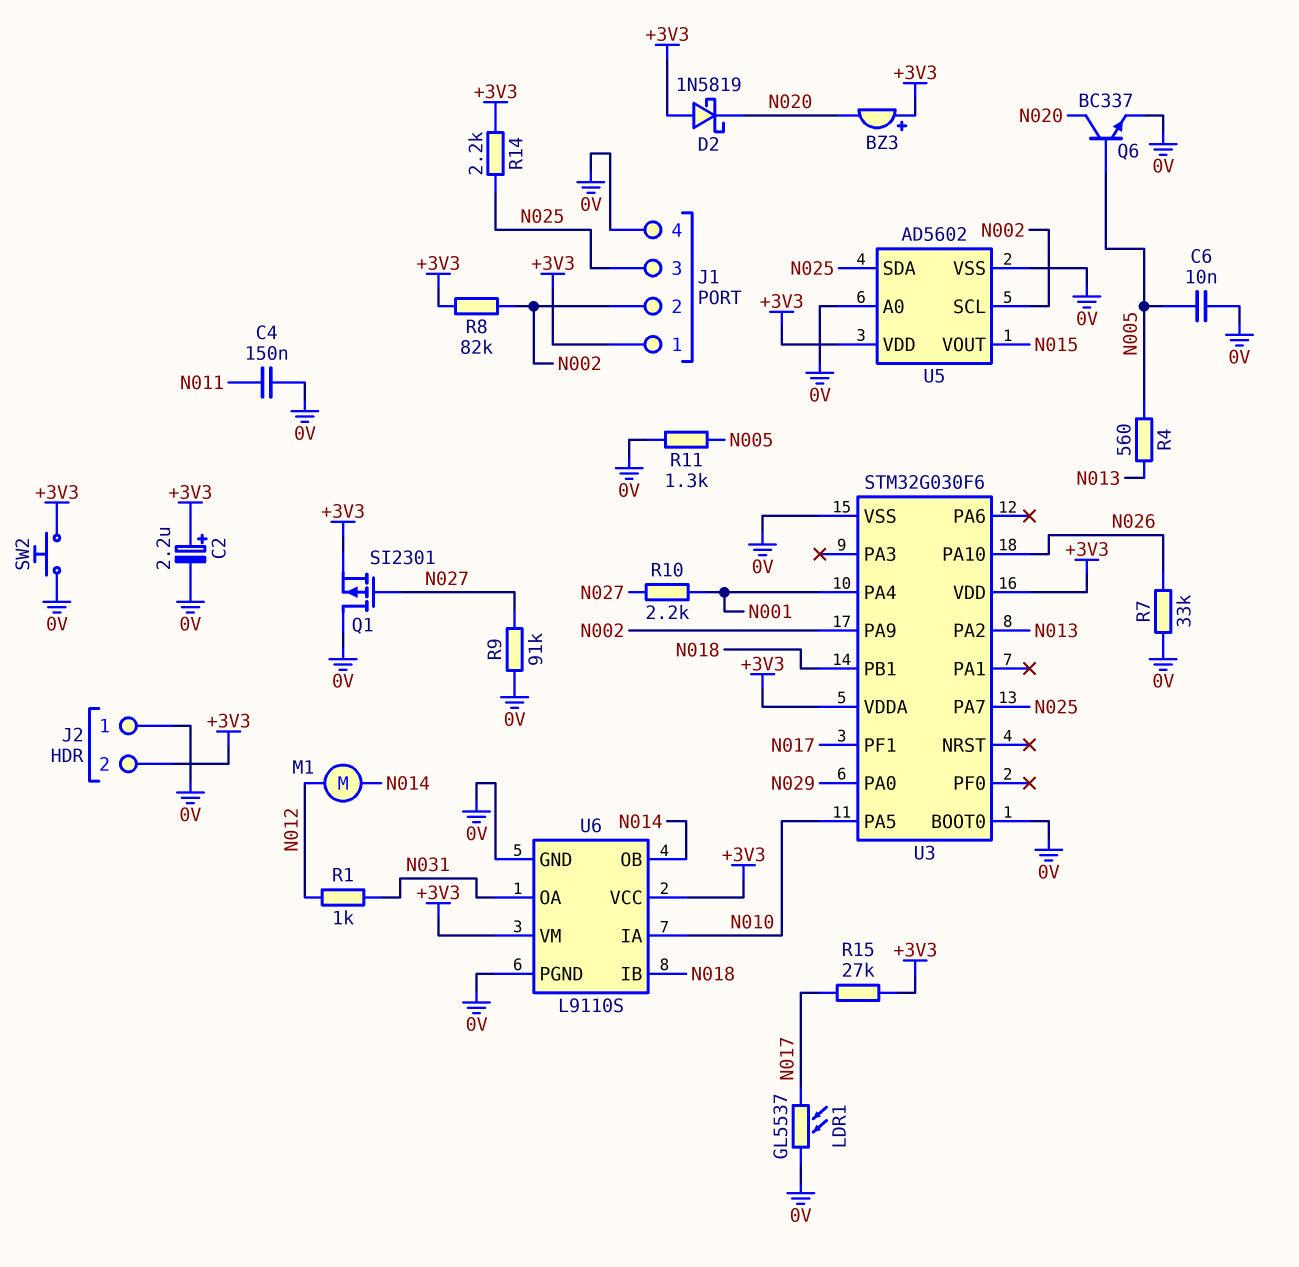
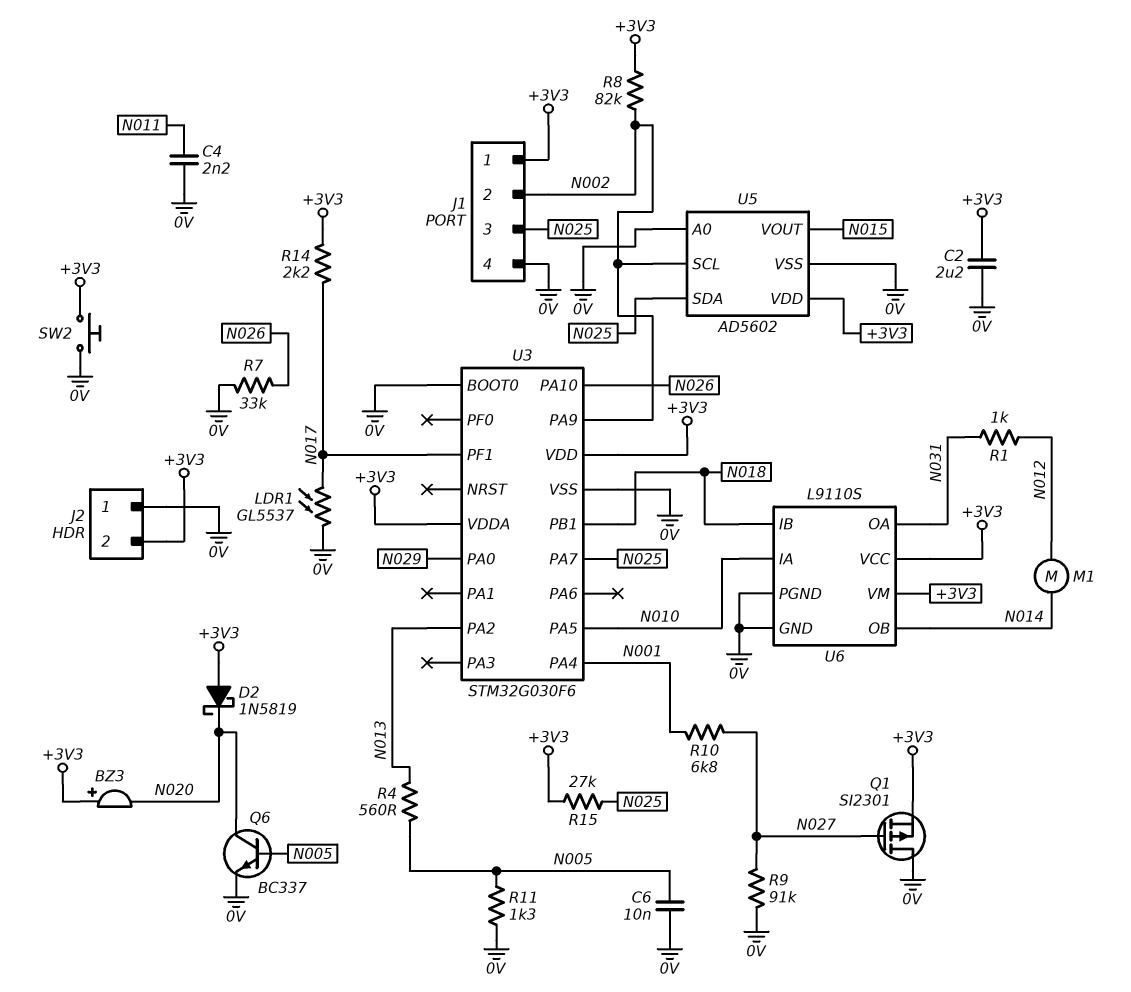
C2: 2.2uF (plus +3V3, minus 0V) -> 2.2uF (+3V3, 0V)
C4: 150nF (0V, N011) -> 2.2nF (0V, N011)
R10: 2.2k (N001, N027) -> 6.8k (N001, N027)
R14: 2.2k (+3V3, N025) -> 2.2k (+3V3, N017)
R15: 27k (+3V3, N017) -> 27k (+3V3, N025)

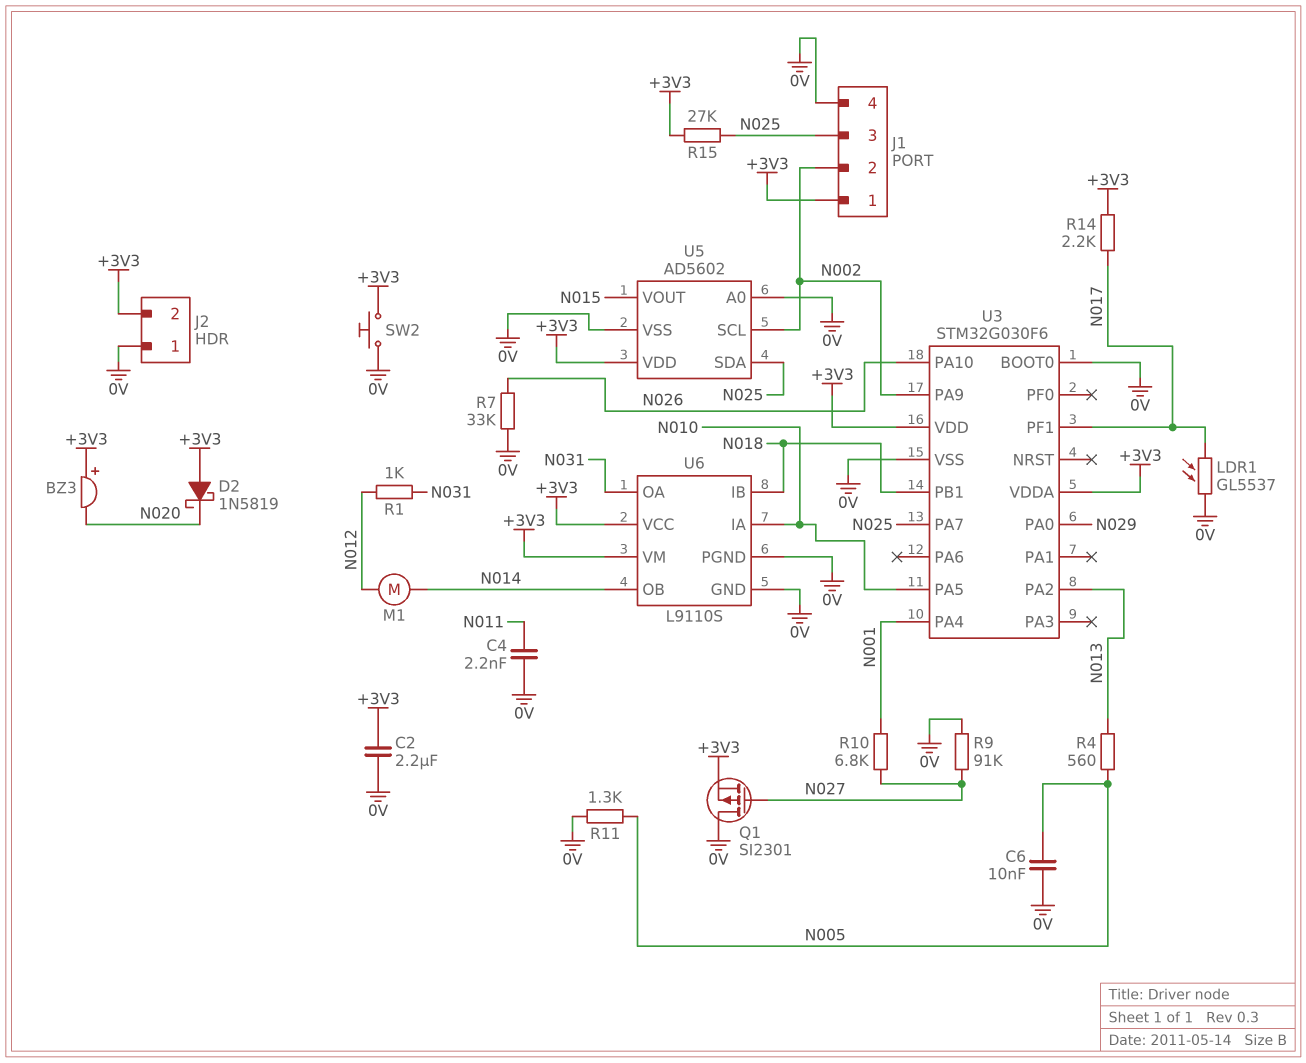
Q6: NPN BC337 (B N005, C N020, E 0V) -> none
R8: 82k (+3V3, N002) -> none

